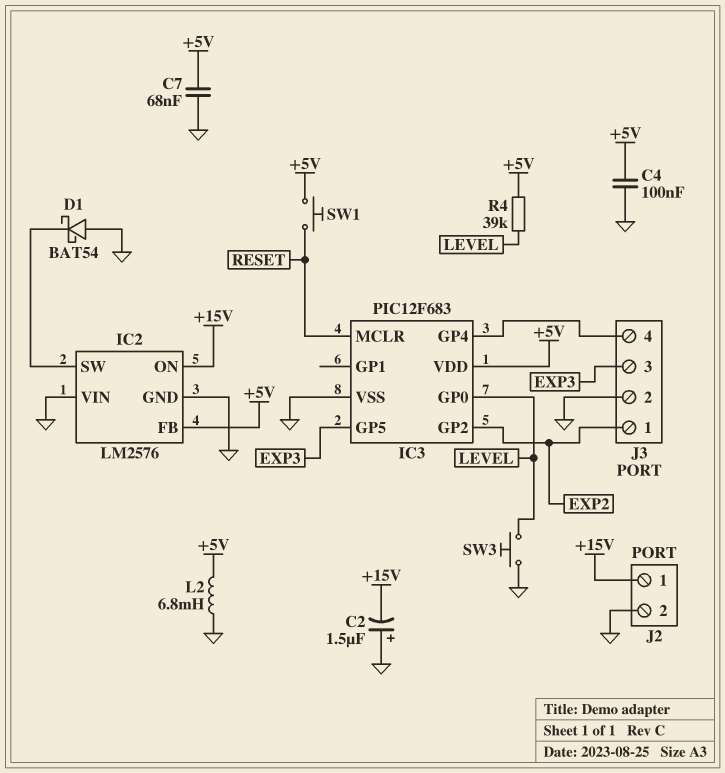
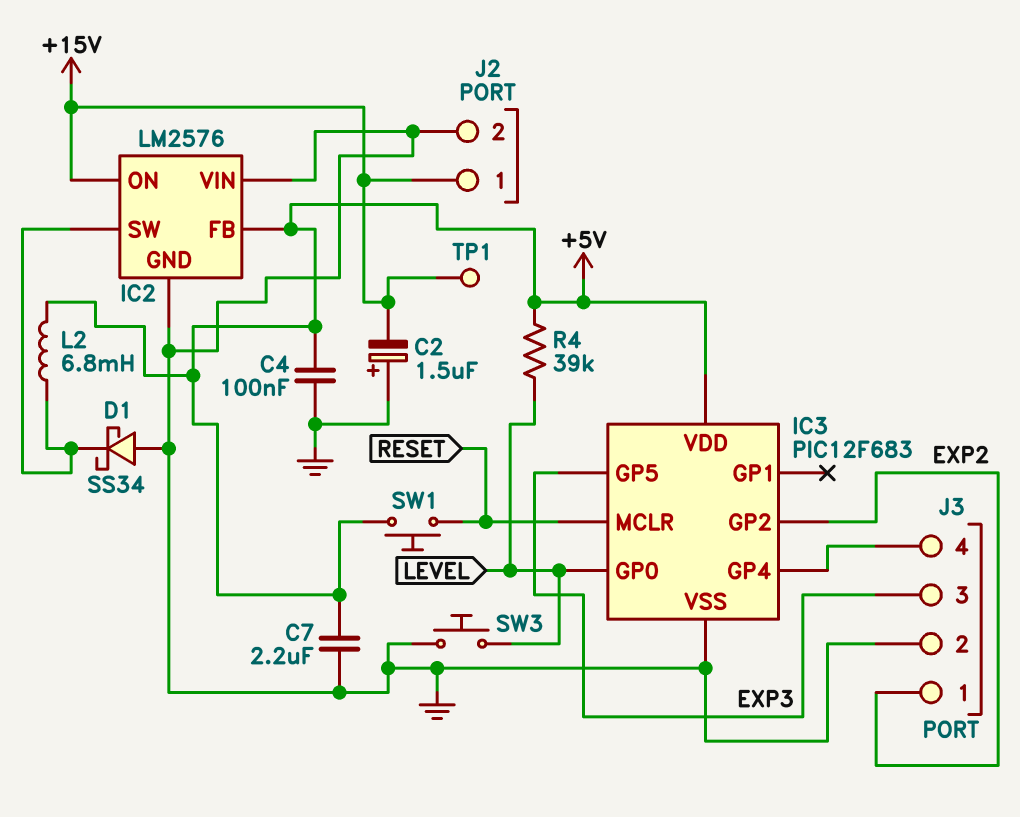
C7: 68nF (+5V, GND) -> 2.2uF (+5V, GND)
D1: schottky BAT54 (A GND, K IC2/SW) -> schottky SS34 (A GND, K IC2/SW)
L2: 6.8mH (+5V, GND) -> 6.8mH (+5V, IC2/SW)
TP1: none -> test point (+15V)

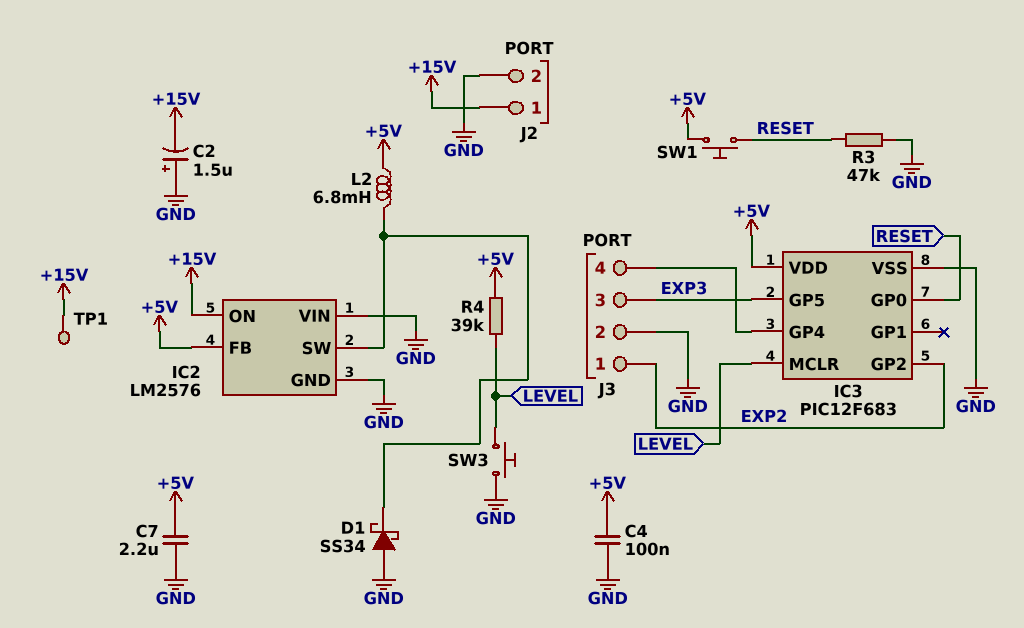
IC3 pin GP0: LEVEL -> RESET
IC3 pin MCLR: RESET -> LEVEL
R3: none -> 47k (GND, RESET)

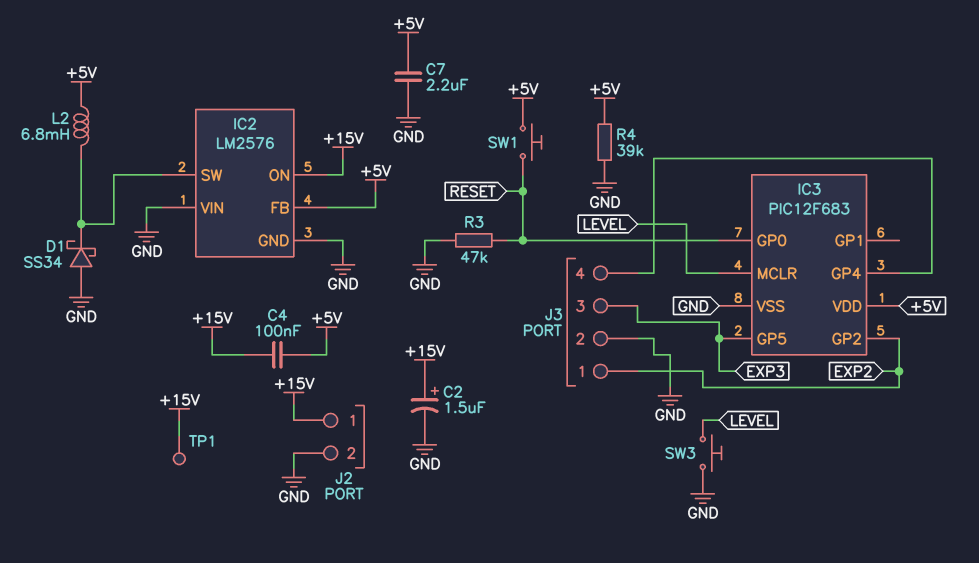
C2: 1.5uF (plus GND, minus +15V) -> 1.5uF (plus +15V, minus GND)
C4: 100nF (+5V, GND) -> 100nF (+5V, +15V)
R4: 39k (+5V, LEVEL) -> 39k (+5V, GND)

